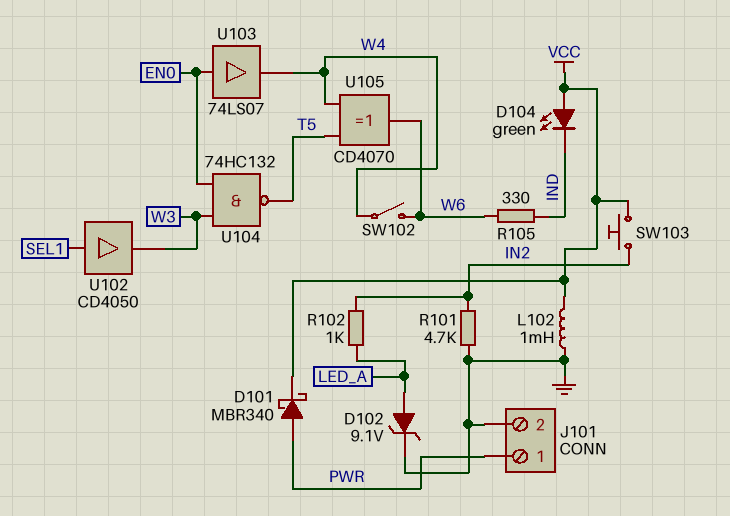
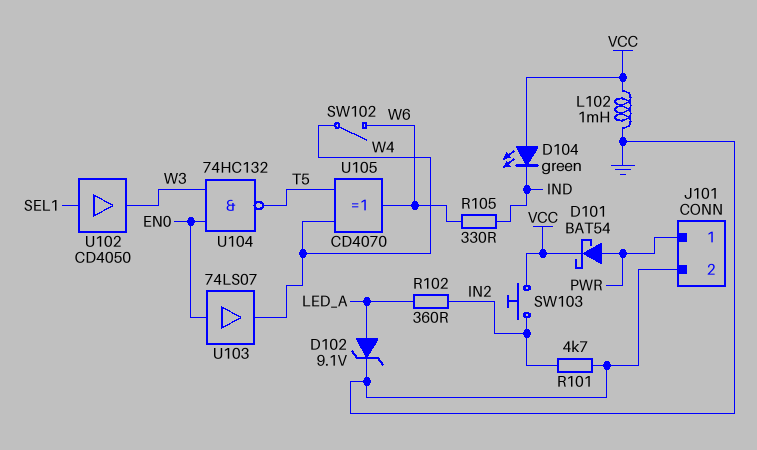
D101: schottky MBR340 (A PWR, K VCC) -> schottky BAT54 (A PWR, K VCC)
R102: 1k (IN2, LED_A) -> 360 (IN2, LED_A)

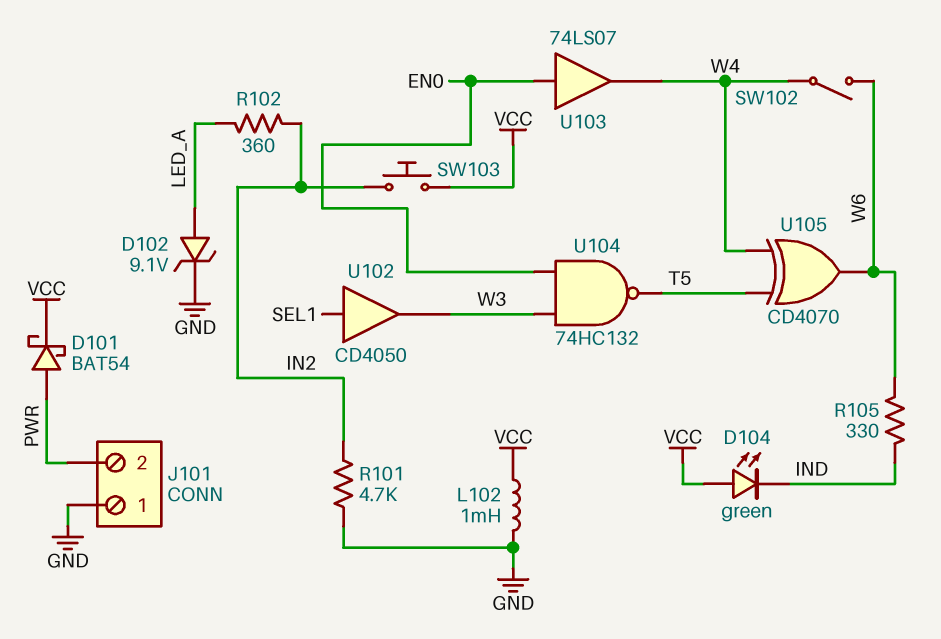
J101 pin 1: PWR -> GND
J101 pin 2: GND -> PWR

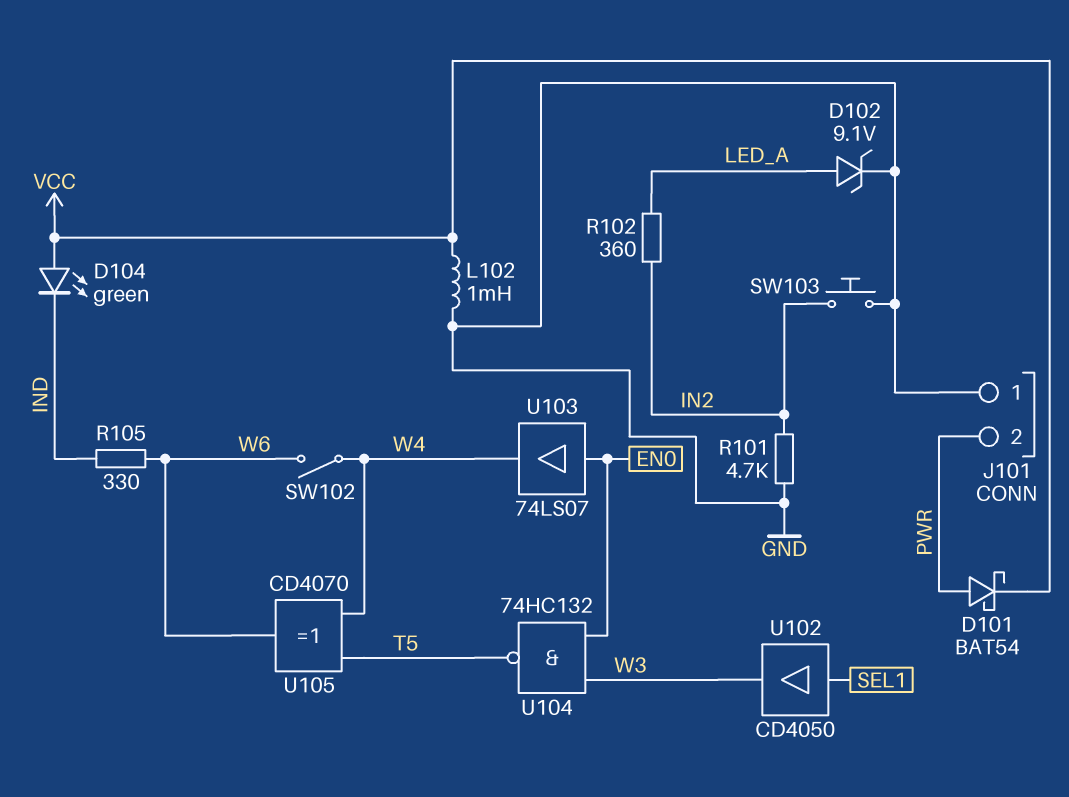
SW103: button (IN2, VCC) -> button (GND, IN2)

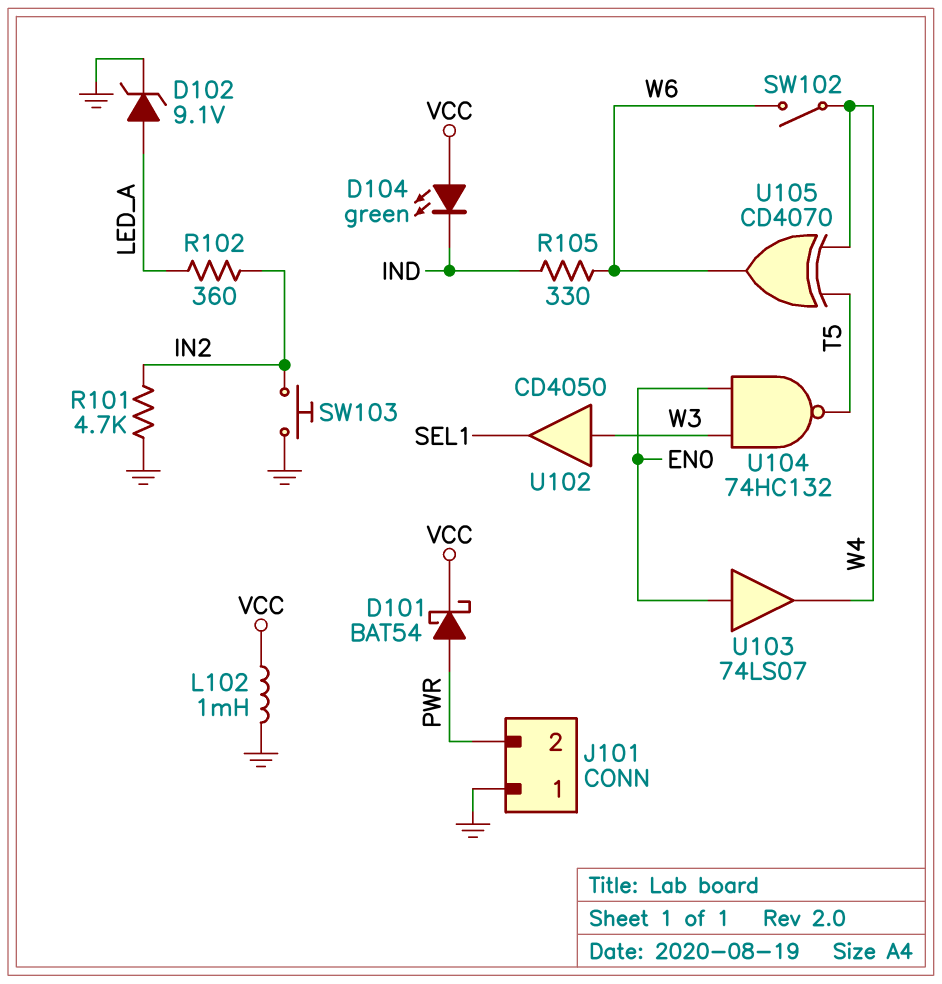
U102: buffer CD4050 (in SEL1, out W3) -> buffer CD4050 (in W3, out SEL1)

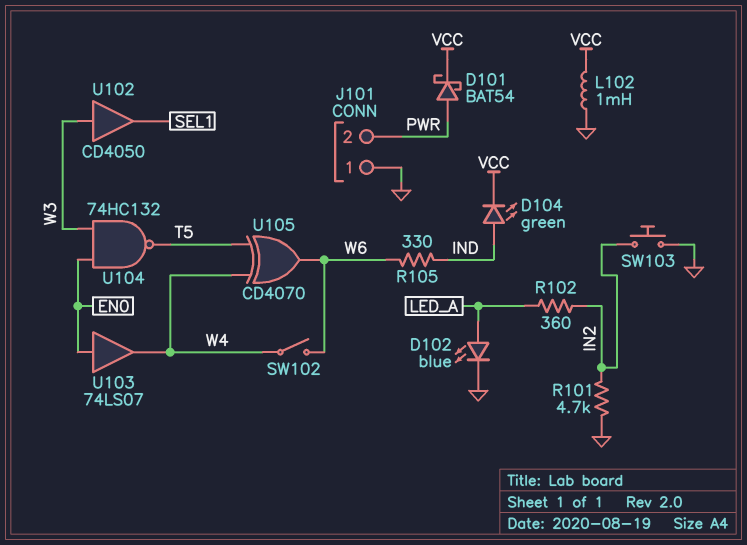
D102: zener 9.1V (A LED_A, K GND) -> LED blue (A LED_A, K GND)
D104: LED green (A VCC, K IND) -> LED green (A IND, K VCC)

